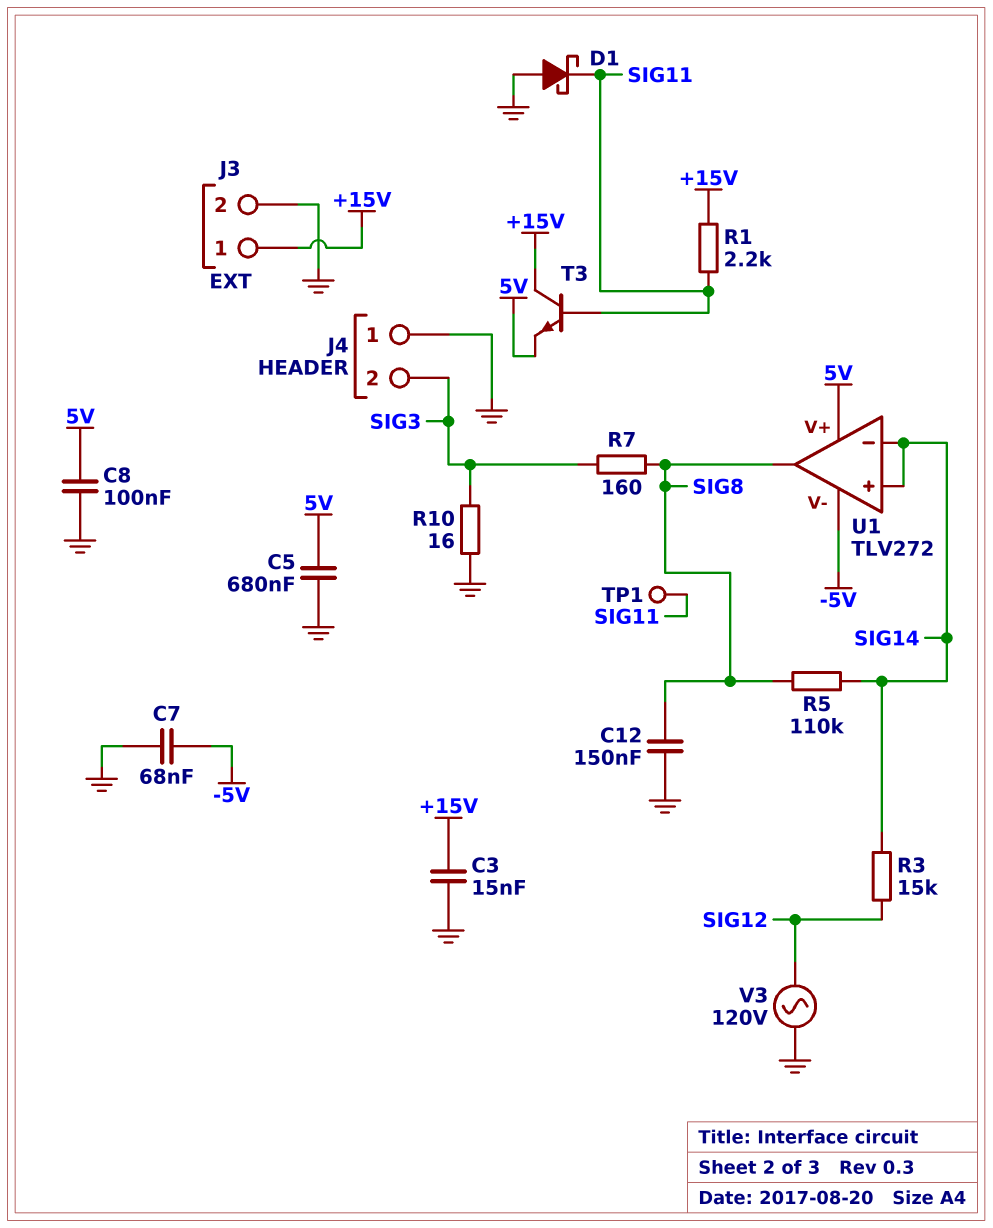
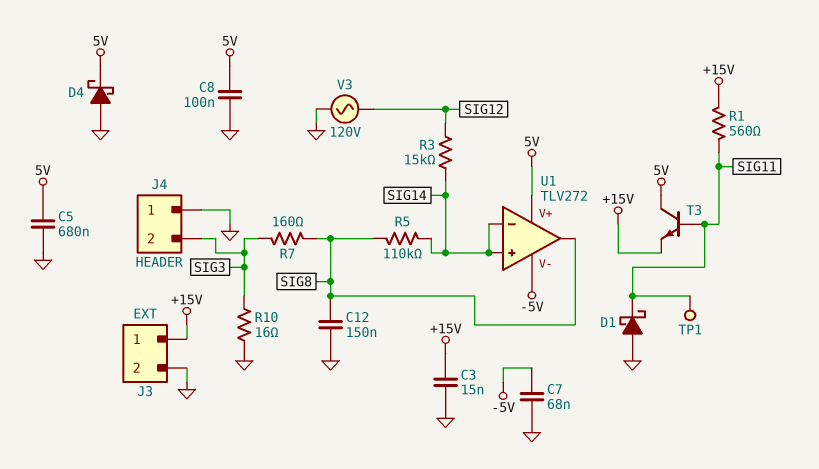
D4: none -> schottky (A GND, K 5V)
R1: 2.2k (+15V, SIG11) -> 560 (+15V, SIG11)
T3: NPN (B SIG11, C +15V, E 5V) -> NPN (B SIG11, C 5V, E +15V)

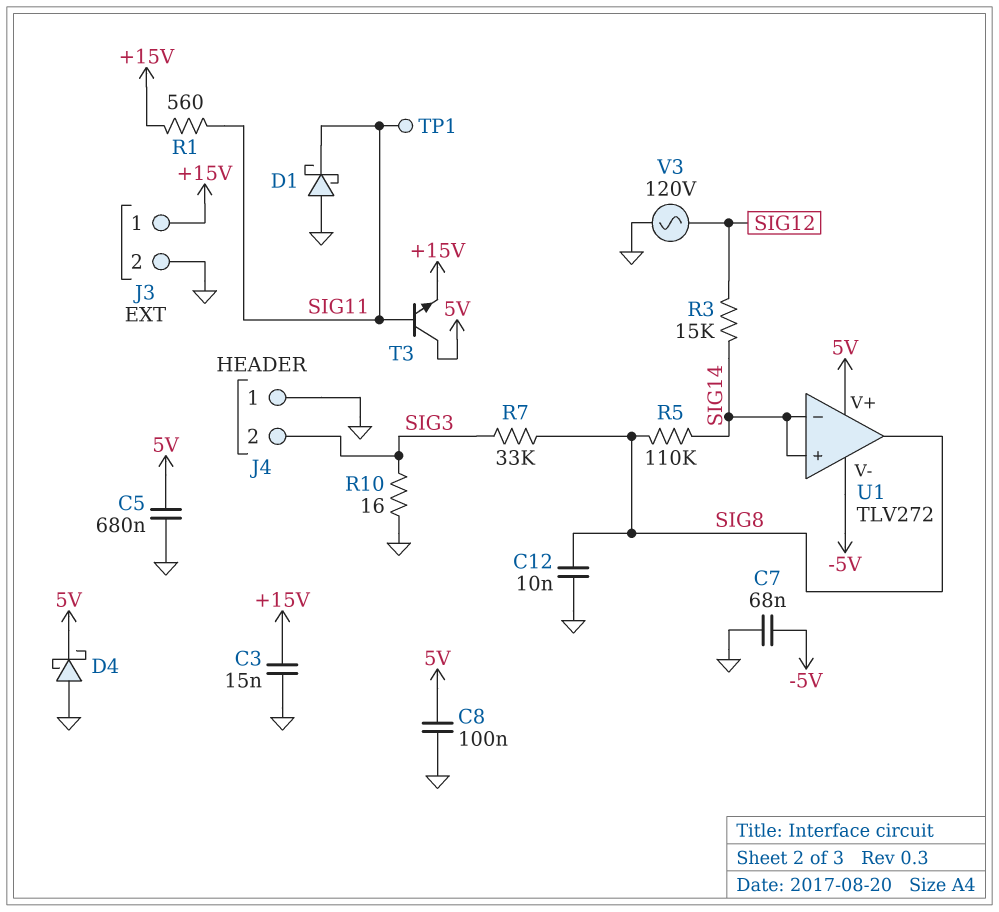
C12: 150nF (GND, SIG8) -> 10nF (GND, SIG8)
R7: 160 (SIG3, SIG8) -> 33k (SIG3, SIG8)

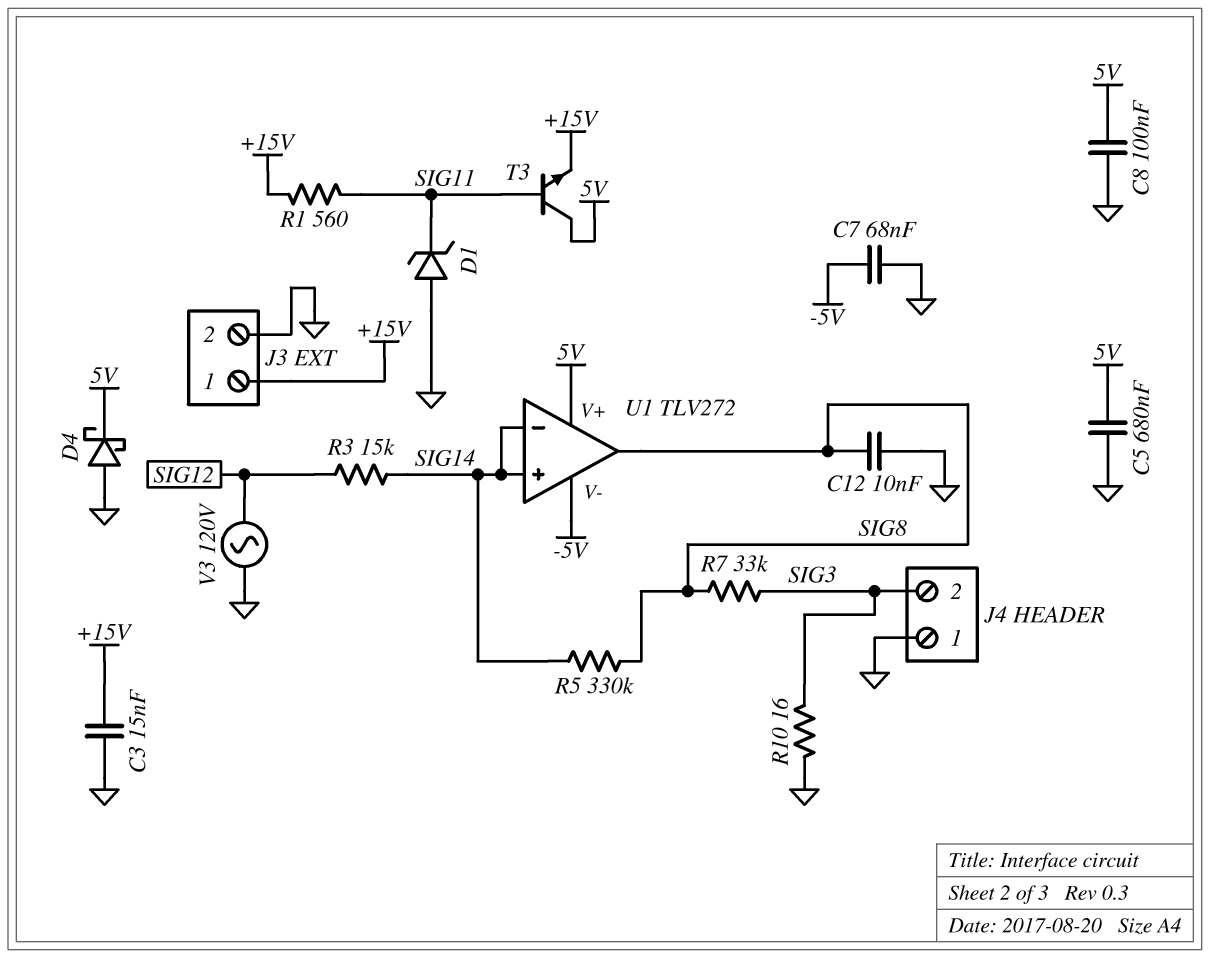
D1: schottky (A GND, K SIG11) -> zener (A GND, K SIG11)
R5: 110k (SIG8, SIG14) -> 330k (SIG8, SIG14)
TP1: test point (SIG11) -> none

